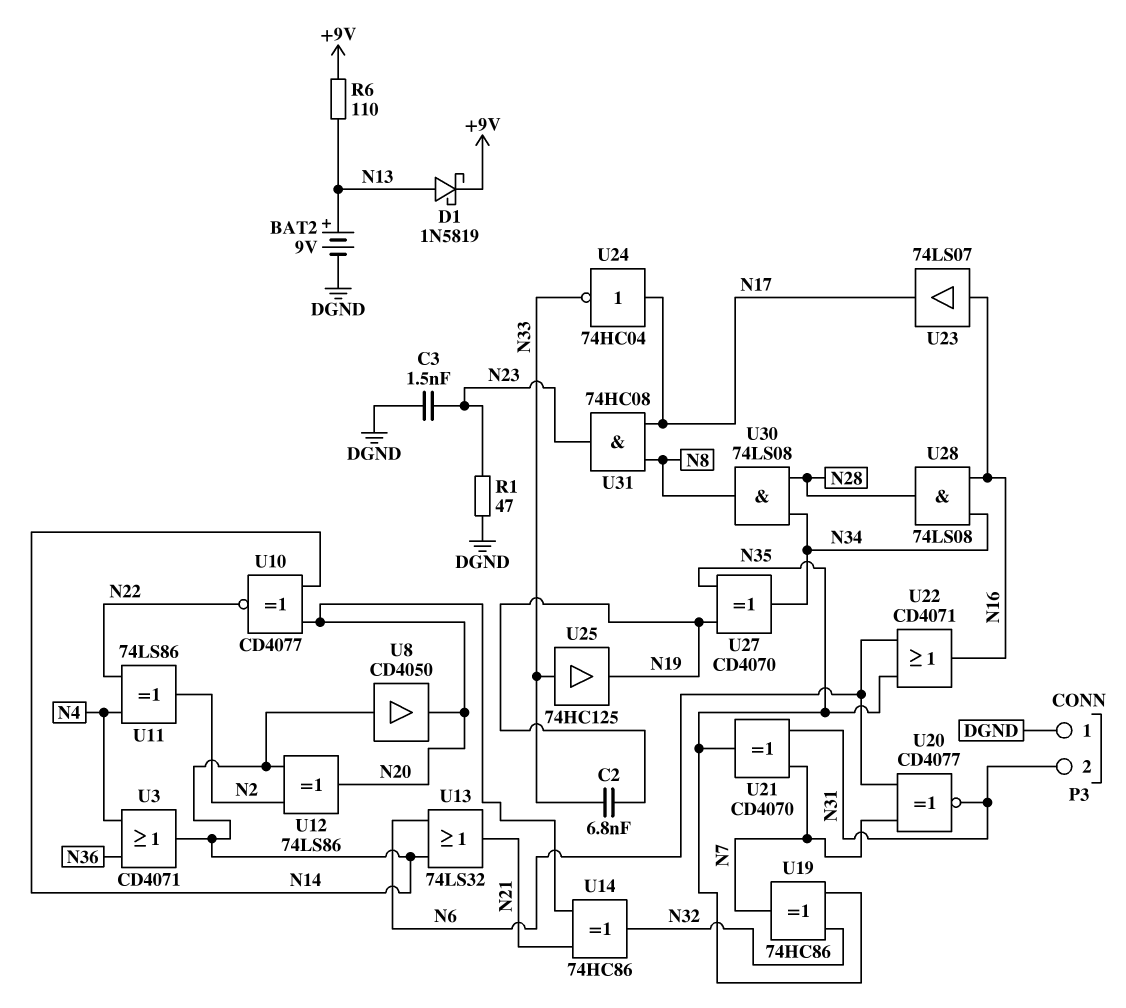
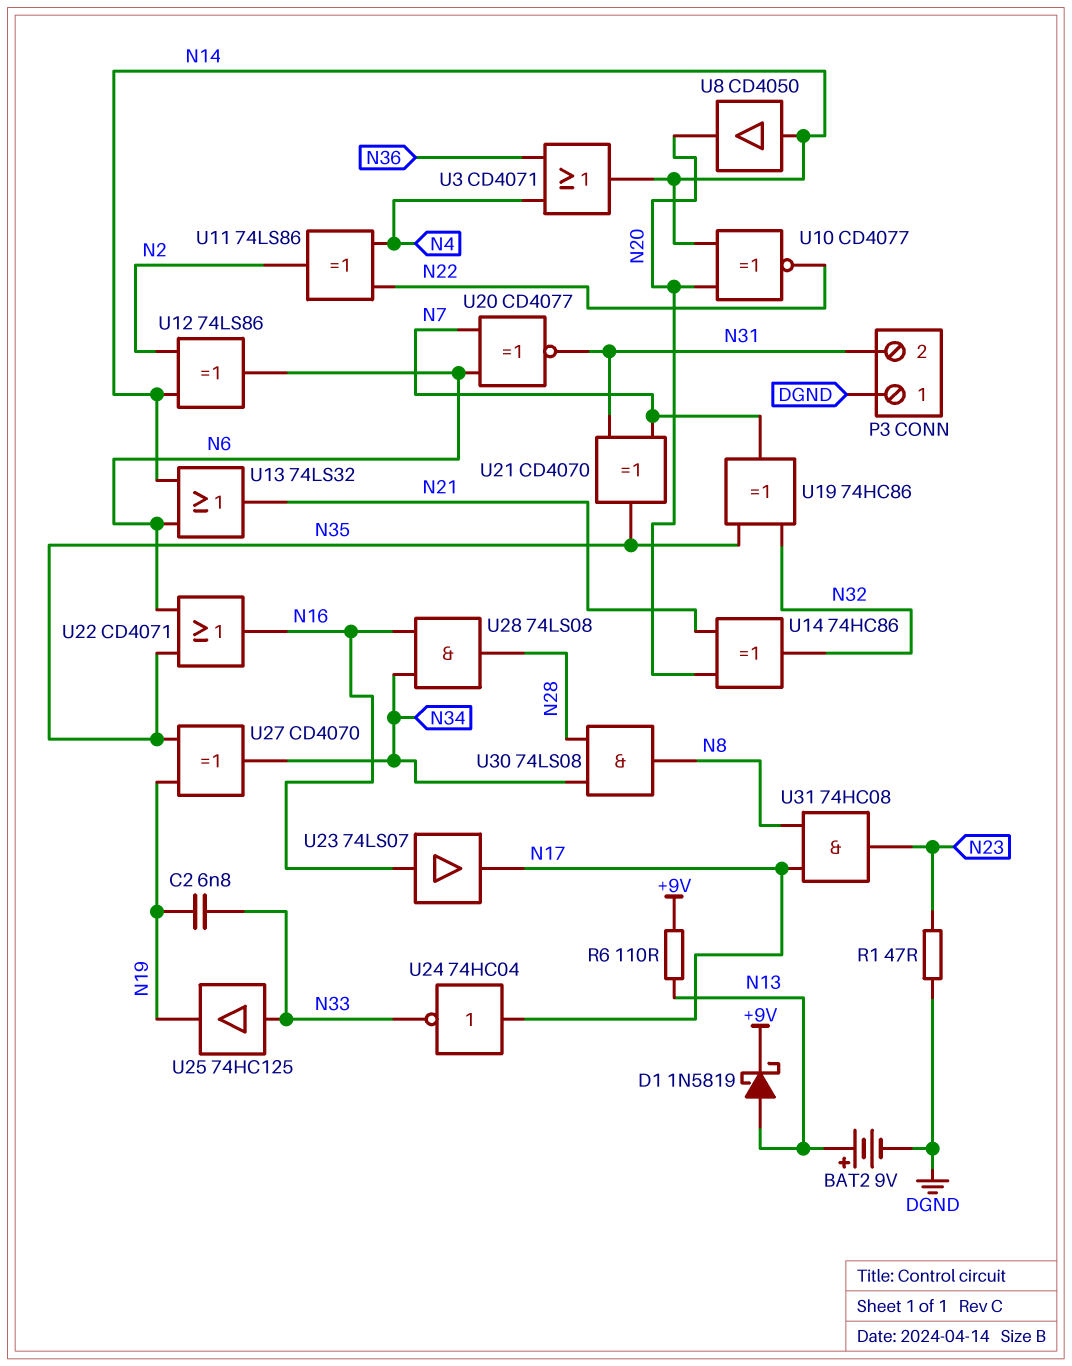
C3: 1.5nF (DGND, N23) -> none
U12: XOR 74LS86 (in N2, in N14, out N20) -> XOR 74LS86 (in N2, in N14, out N6)

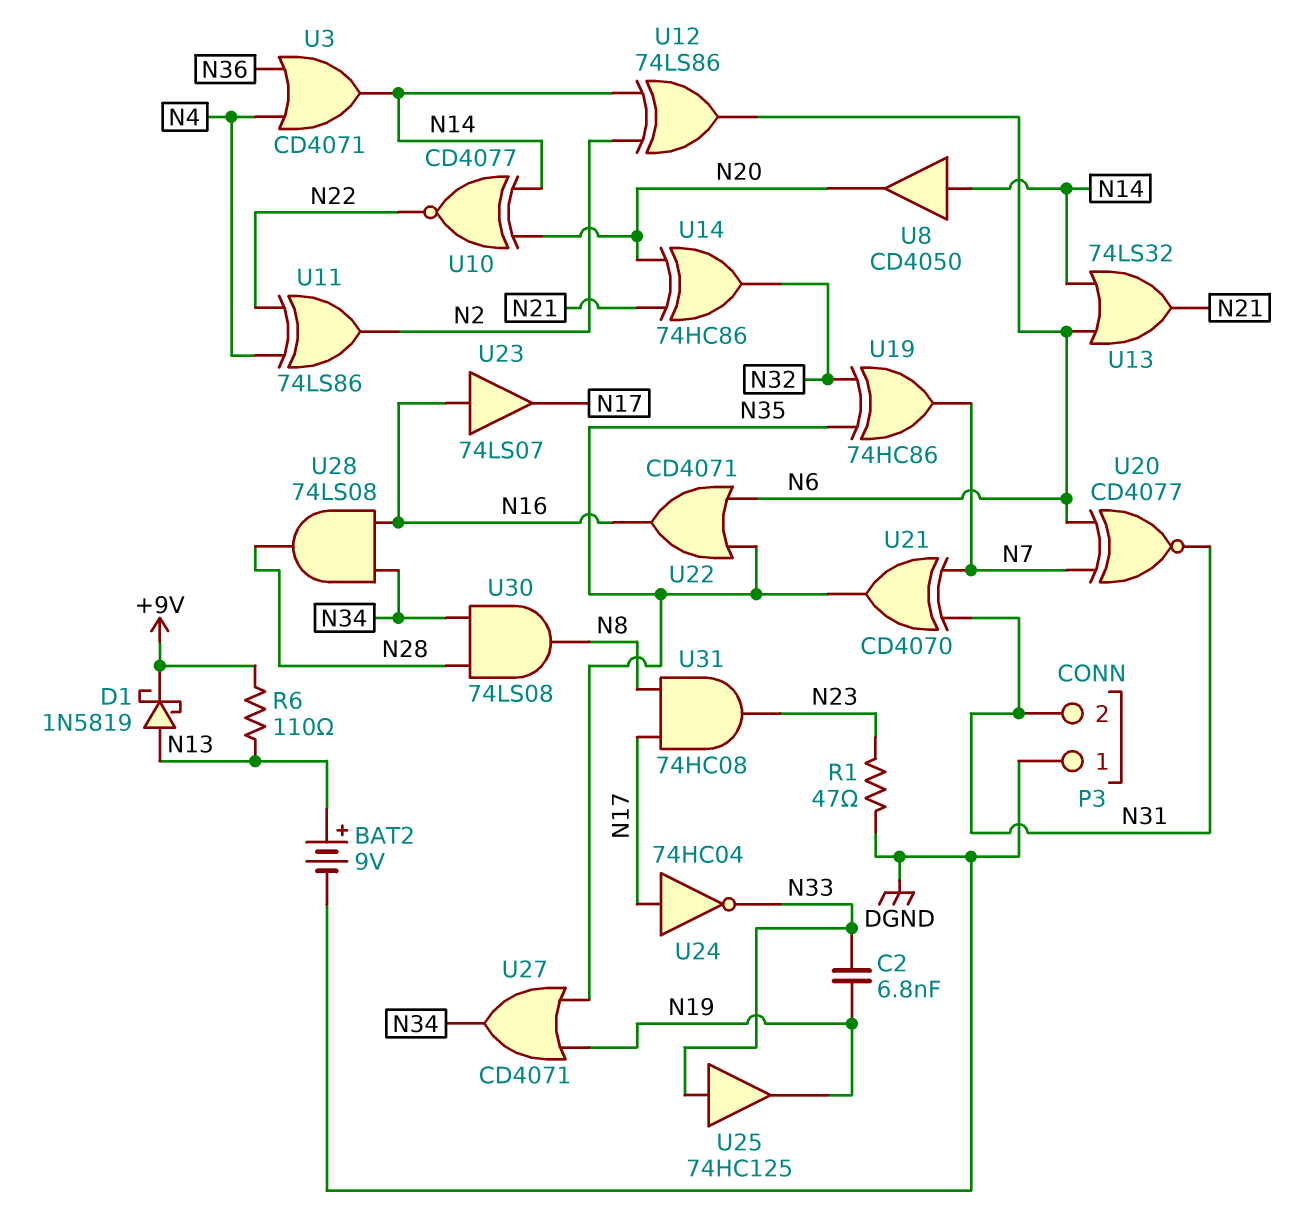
U27: XOR CD4070 (in N19, in N35, out N34) -> OR CD4071 (in N19, in N35, out N34)

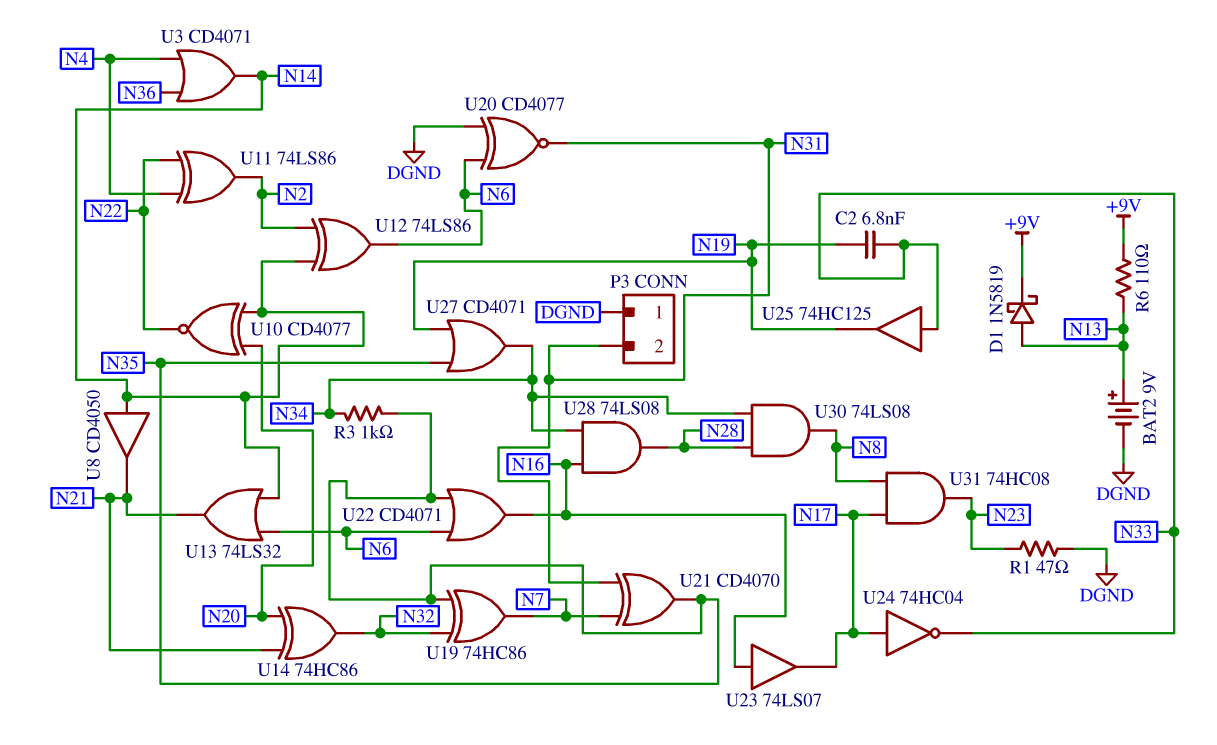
R3: none -> 1k (N34, N35)
U8: buffer CD4050 (in N14, out N20) -> buffer CD4050 (in N14, out N21)
U20: XNOR CD4077 (in N6, in N7, out N31) -> XNOR CD4077 (in DGND, in N6, out N31)

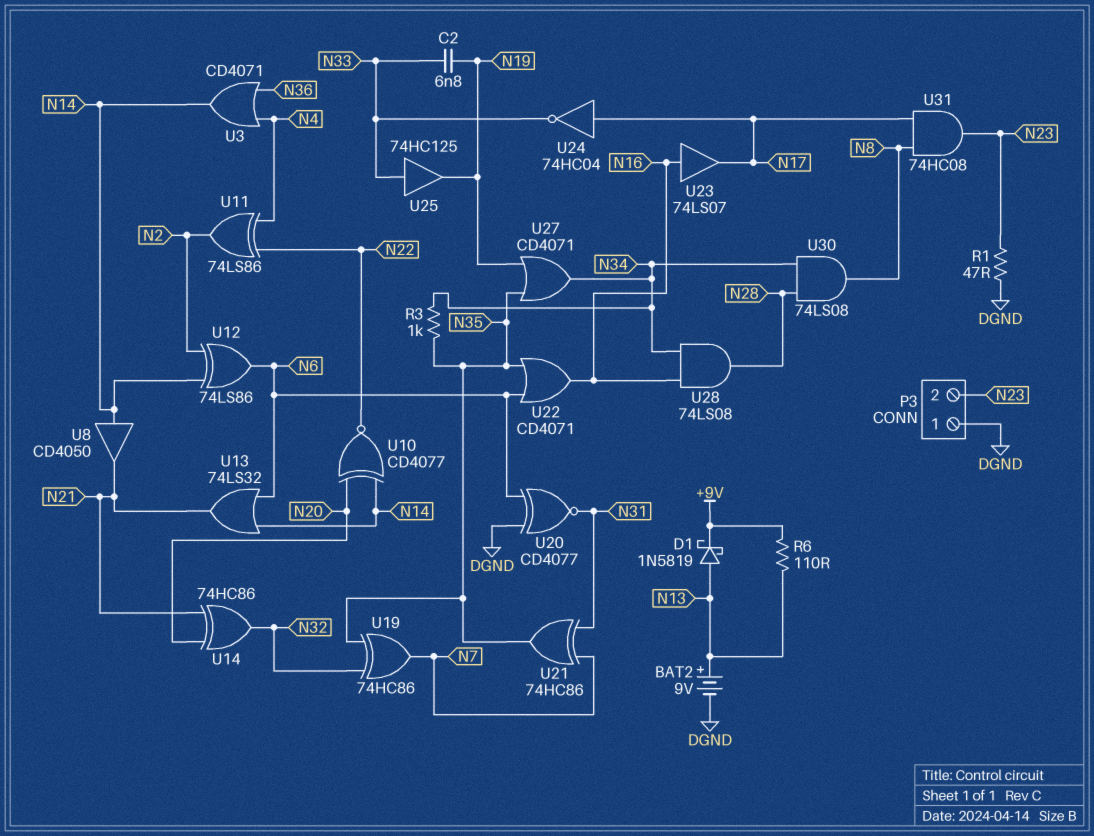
P3 pin 2: N31 -> N23
U21: XOR CD4070 (in N7, in N31, out N35) -> XOR 74HC86 (in N7, in N31, out N35)

